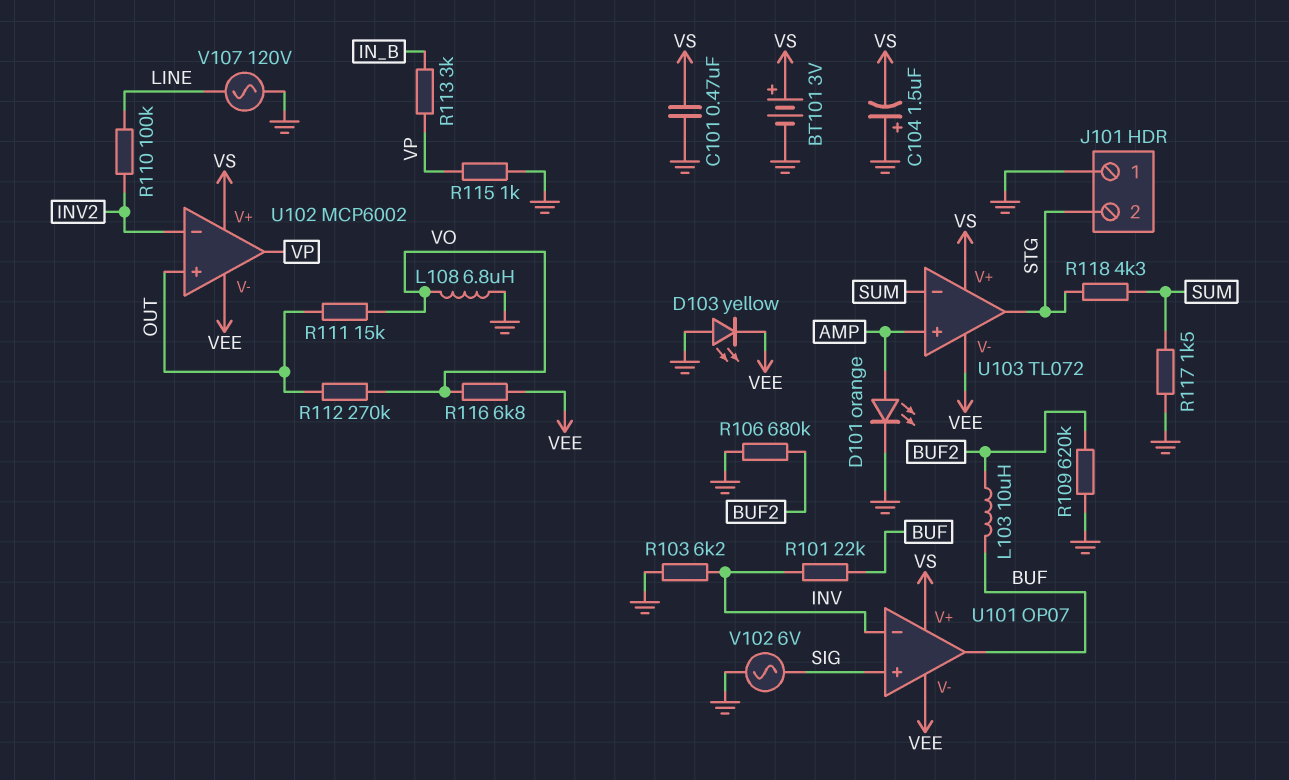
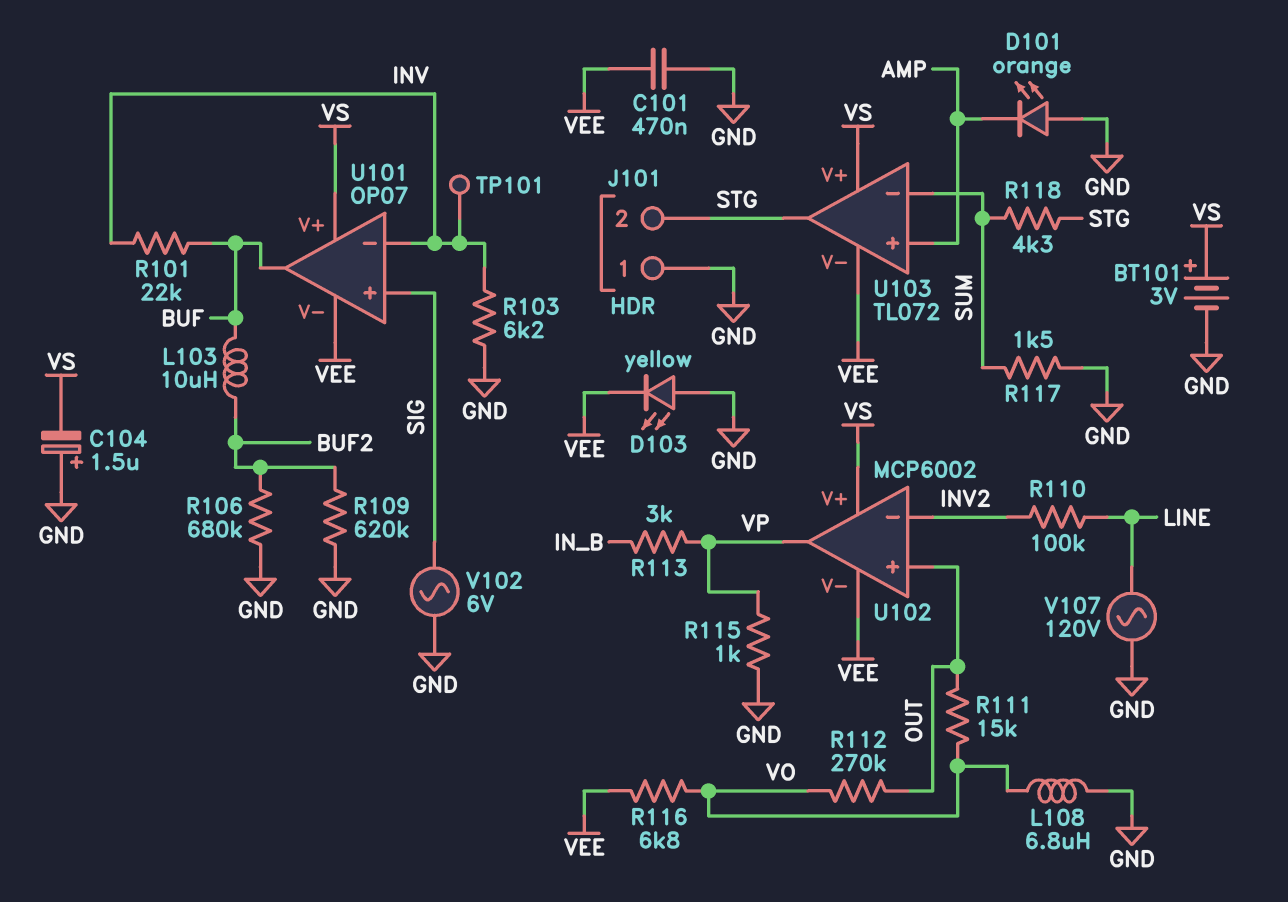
C101: 470nF (GND, VS) -> 470nF (GND, VEE)
D101: LED orange (A AMP, K GND) -> LED orange (A GND, K AMP)
TP101: none -> test point (INV)

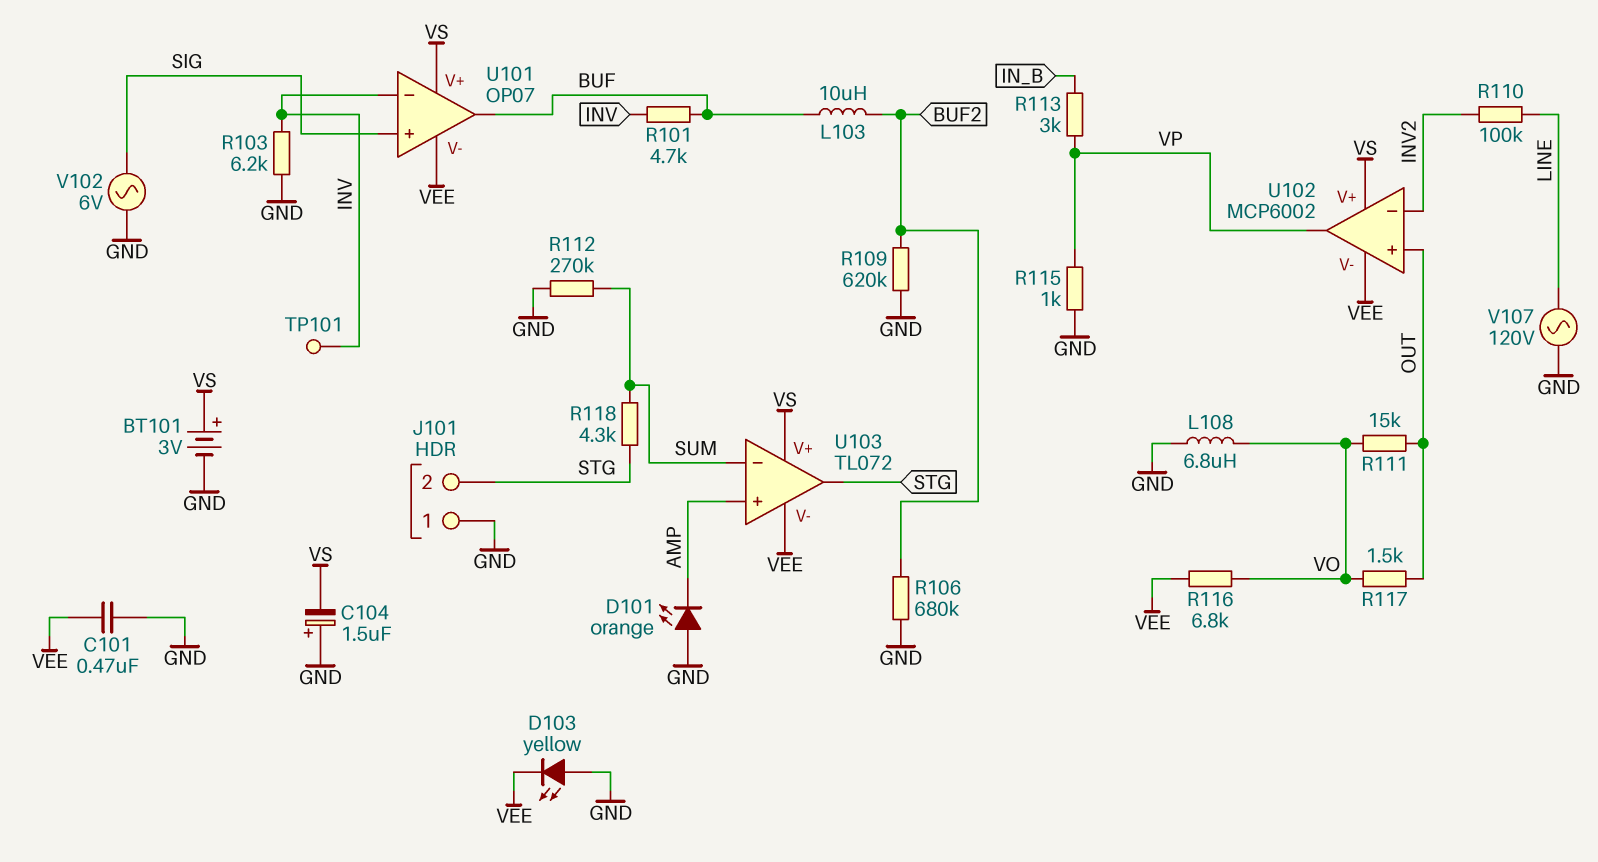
R101: 22k (BUF, INV) -> 4.7k (BUF, INV)
R112: 270k (OUT, VO) -> 270k (GND, SUM)
R117: 1.5k (GND, SUM) -> 1.5k (OUT, VO)

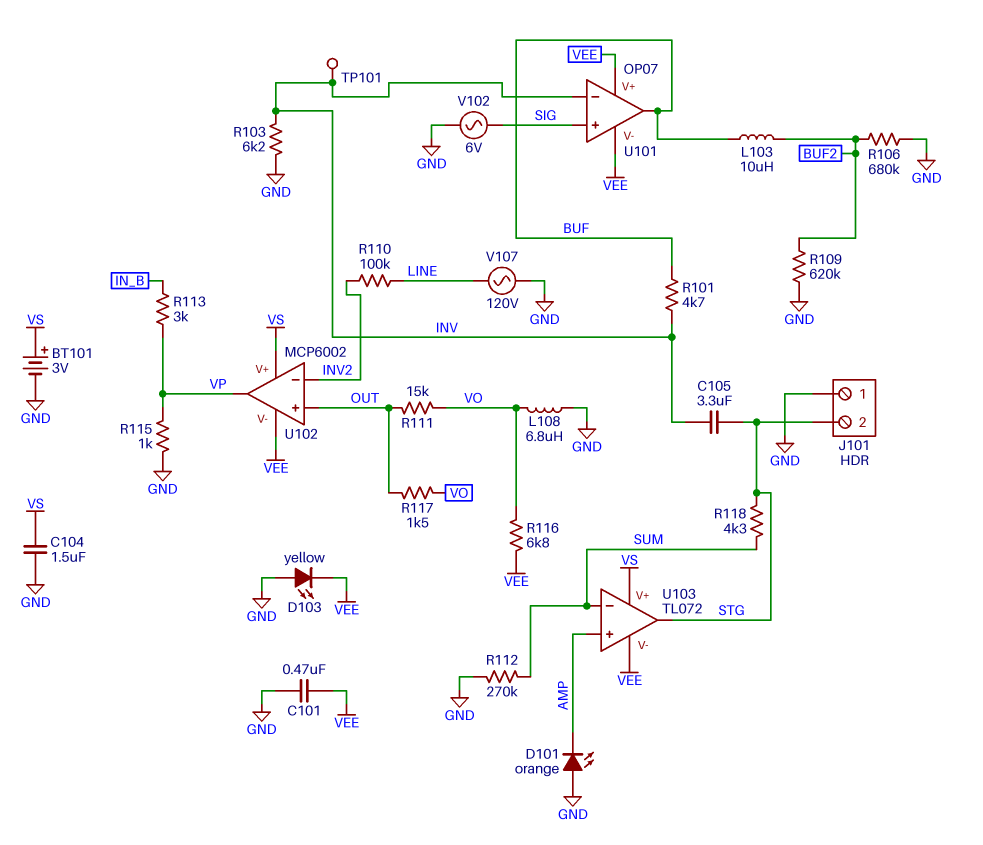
C104: 1.5uF (plus GND, minus VS) -> 1.5uF (GND, VS)
C105: none -> 3.3uF (INV, STG)
U101 pin V+: VS -> VEE

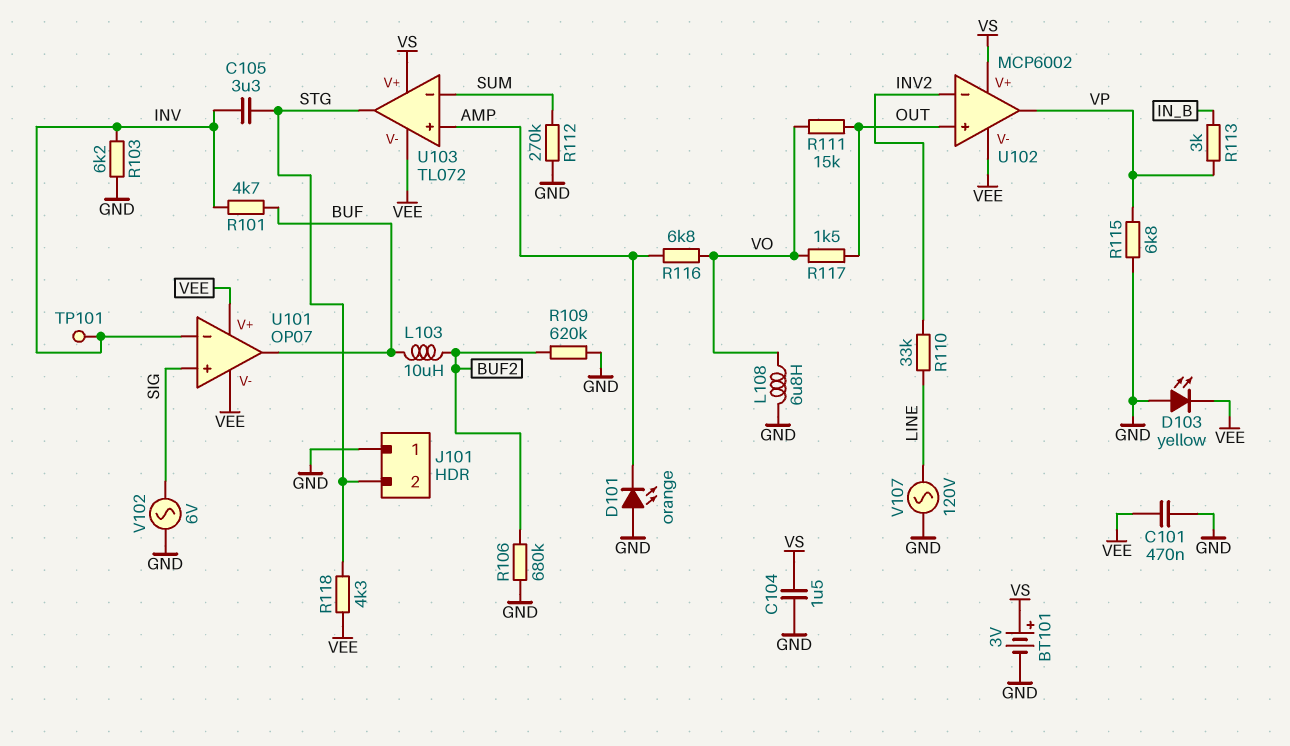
R110: 100k (INV2, LINE) -> 33k (INV2, LINE)
R115: 1k (GND, VP) -> 6.8k (GND, VP)
R116: 6.8k (VEE, VO) -> 6.8k (AMP, VO)
R118: 4.3k (STG, SUM) -> 4.3k (STG, VEE)

